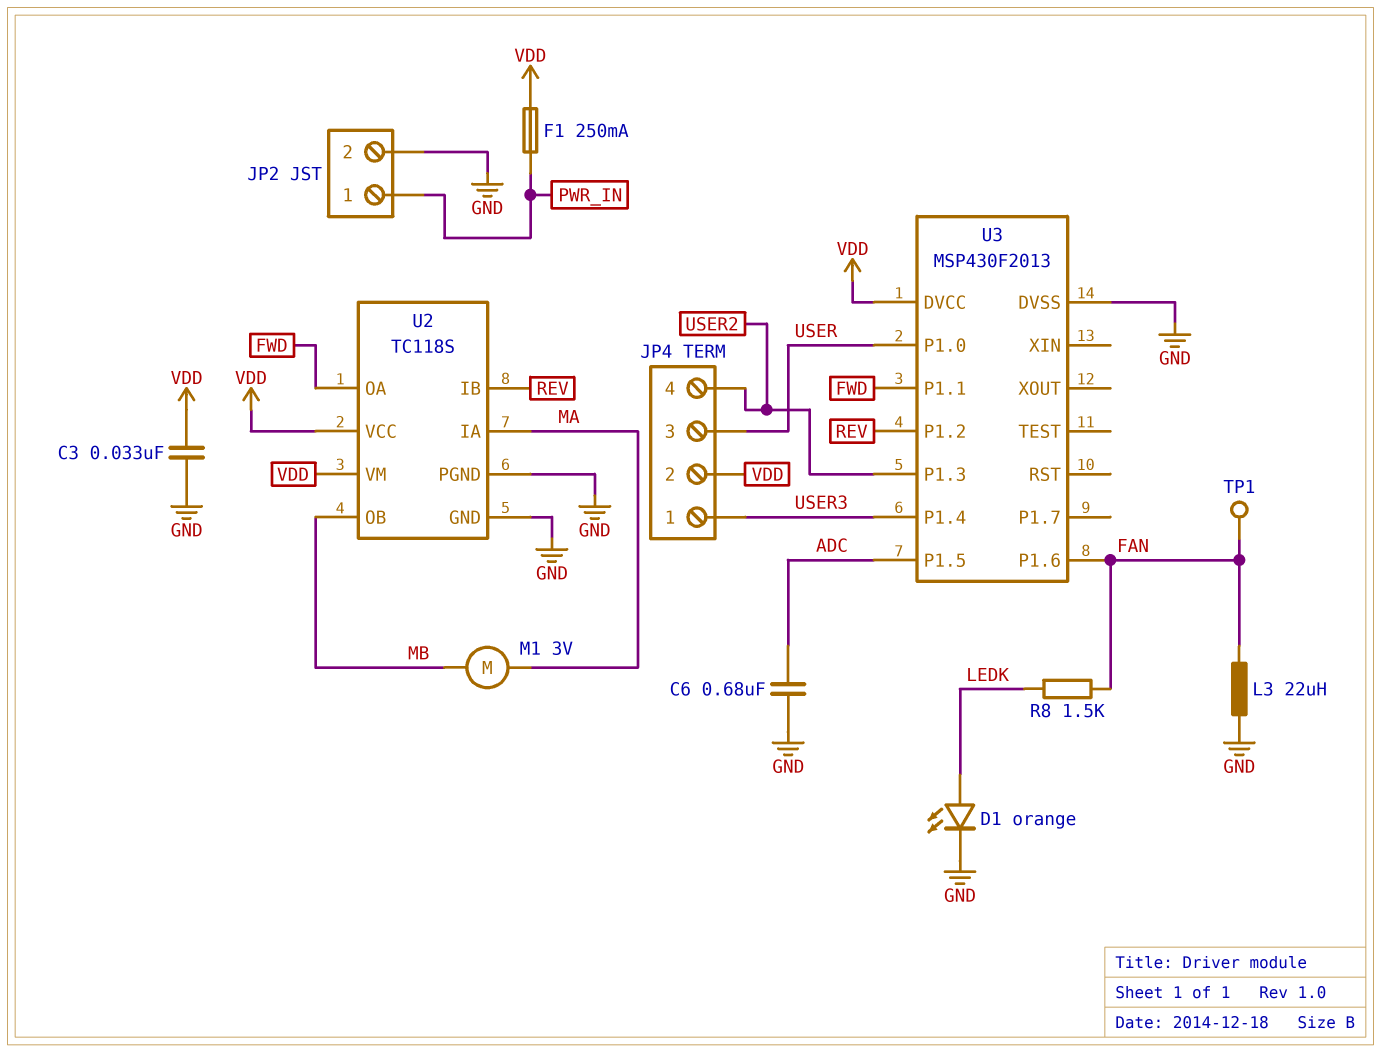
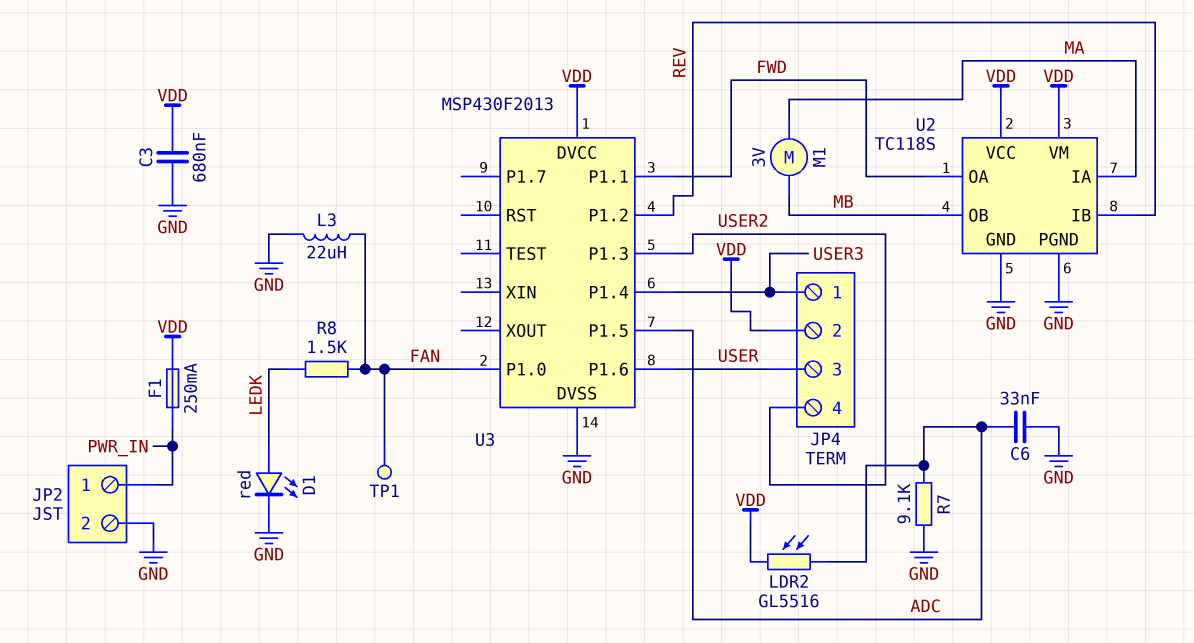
C3: 33nF (GND, VDD) -> 680nF (GND, VDD)
C6: 680nF (ADC, GND) -> 33nF (ADC, GND)
D1: LED orange (A LEDK, K GND) -> LED red (A LEDK, K GND)
LDR2: none -> GL5516 (ADC, VDD)
R7: none -> 9.1k (ADC, GND)
U3 pin P1.0: USER -> FAN
U3 pin P1.6: FAN -> USER

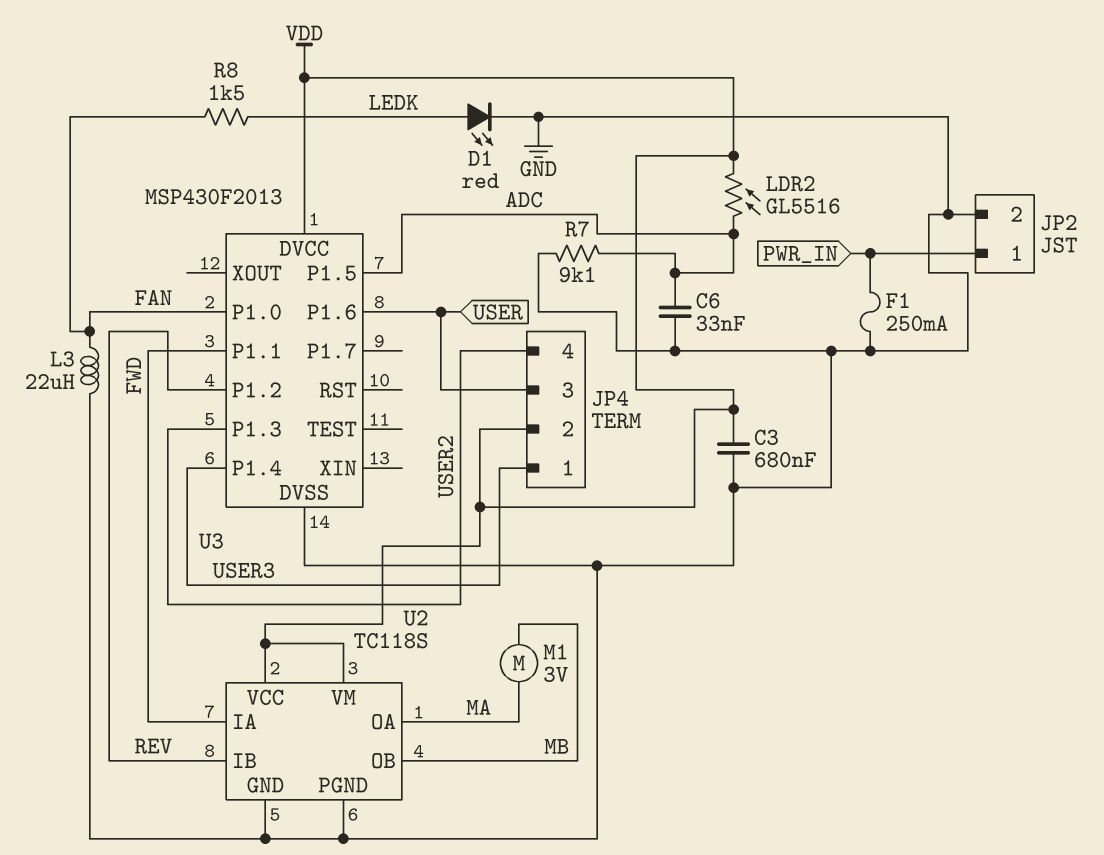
F1: 250mA (PWR_IN, VDD) -> 250mA (GND, PWR_IN)
TP1: test point (FAN) -> none
U2 pin IA: MA -> FWD
U2 pin OA: FWD -> MA

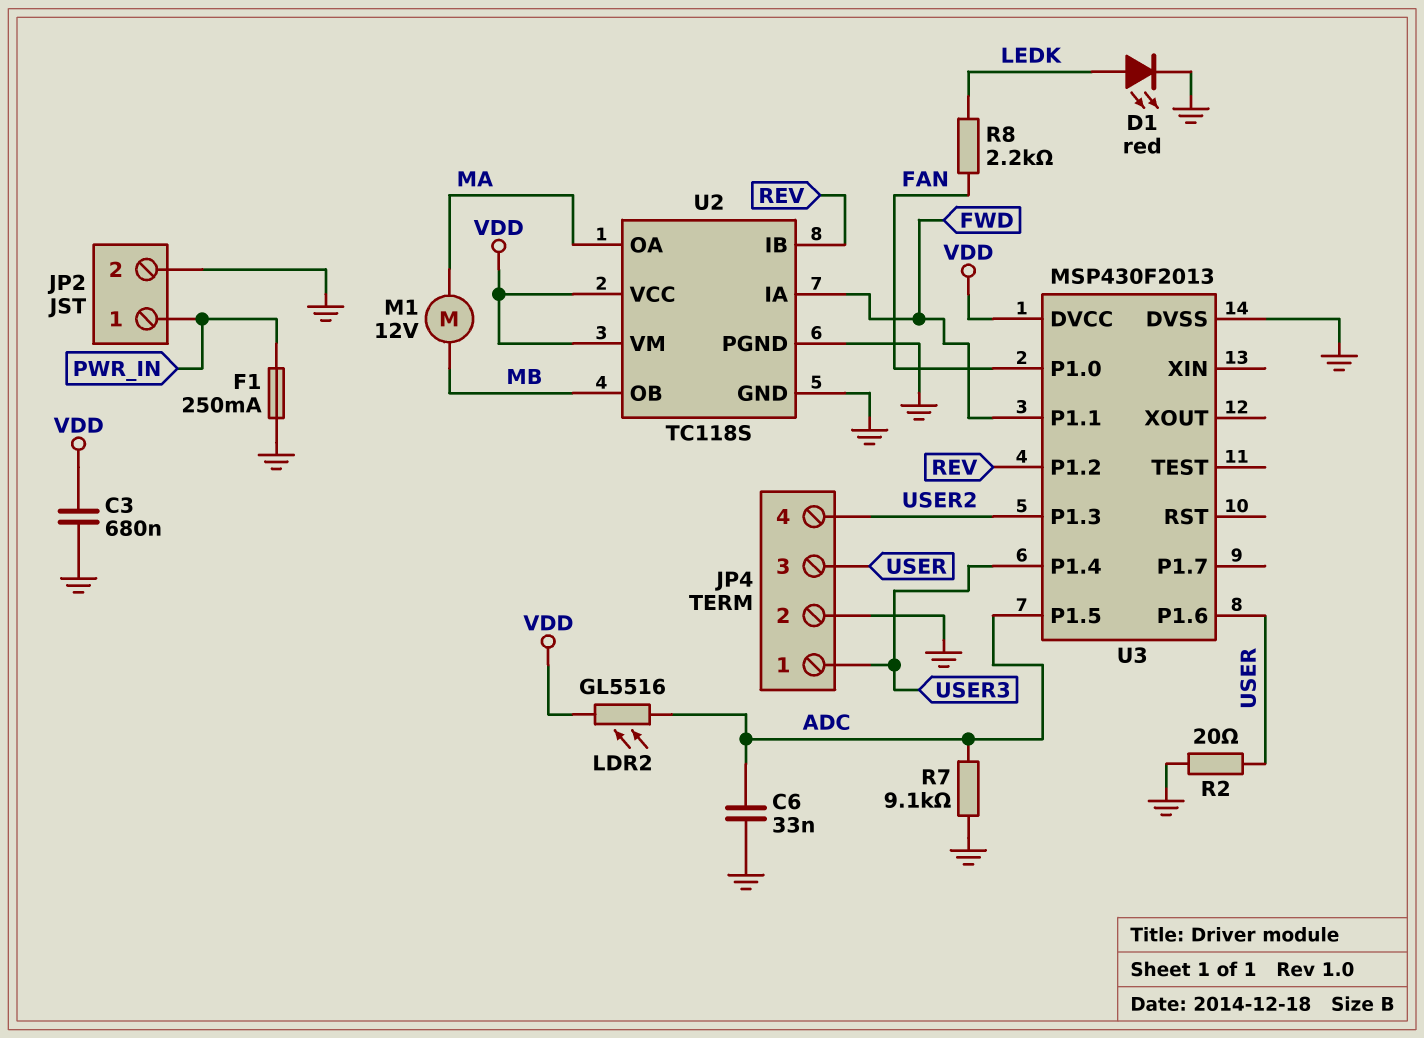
JP4 pin 2: VDD -> GND
L3: 22uH (FAN, GND) -> none
M1: motor 3V (MA, MB) -> motor 12V (MA, MB)
R2: none -> 20 (GND, USER)
R8: 1.5k (FAN, LEDK) -> 2.2k (FAN, LEDK)

